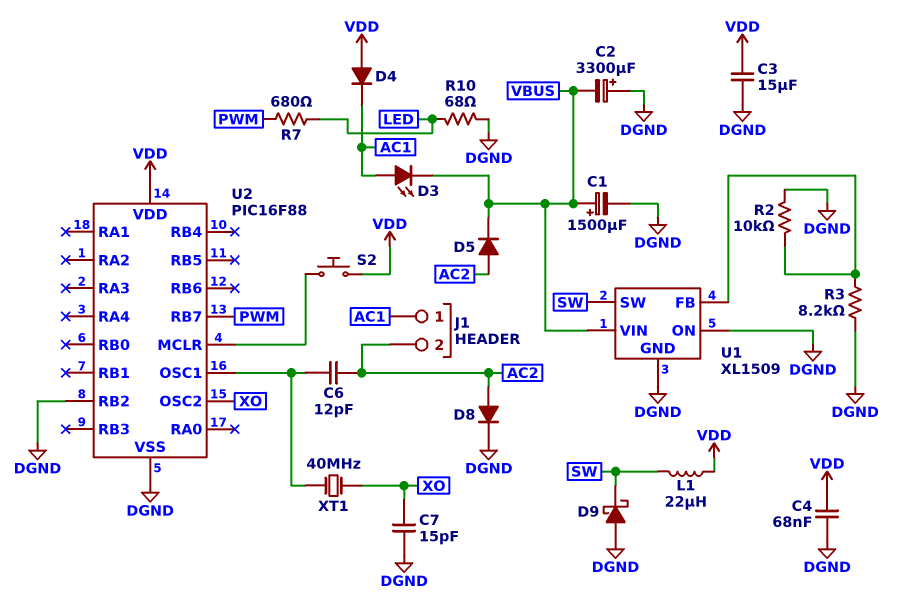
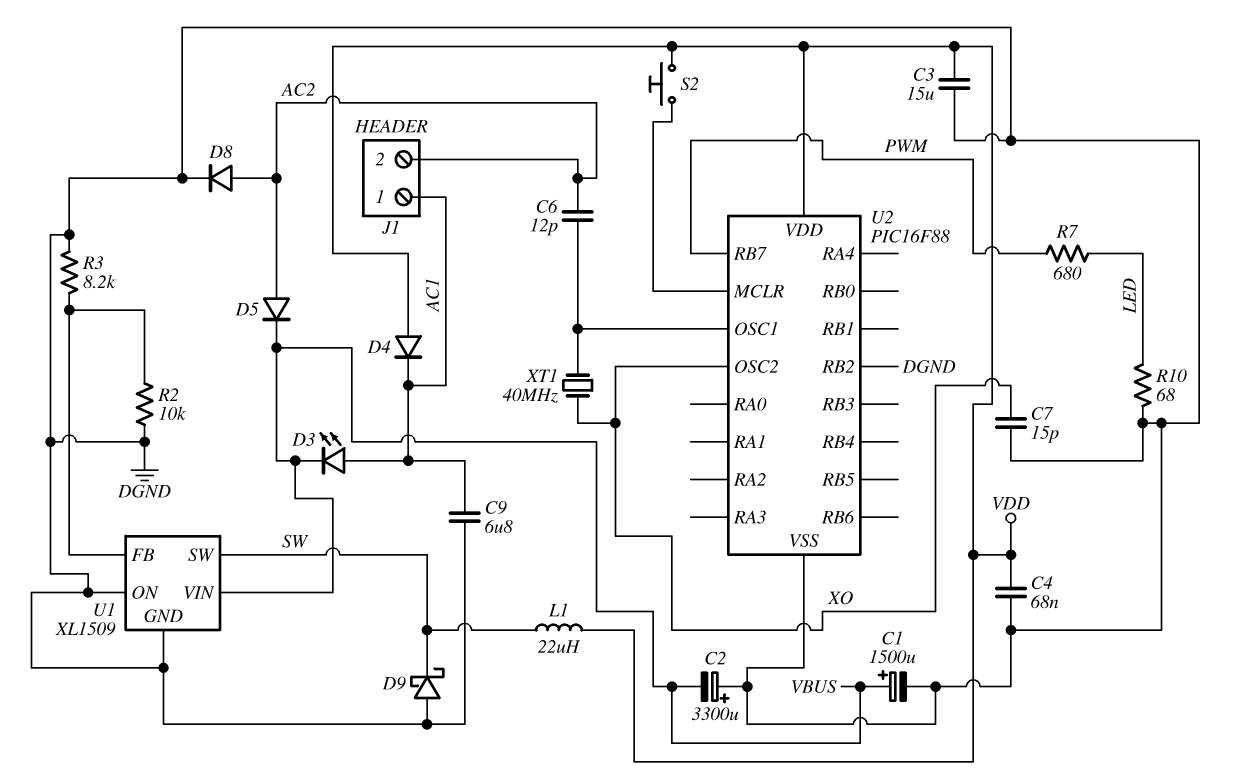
C9: none -> 6.8uF (AC1, DGND)

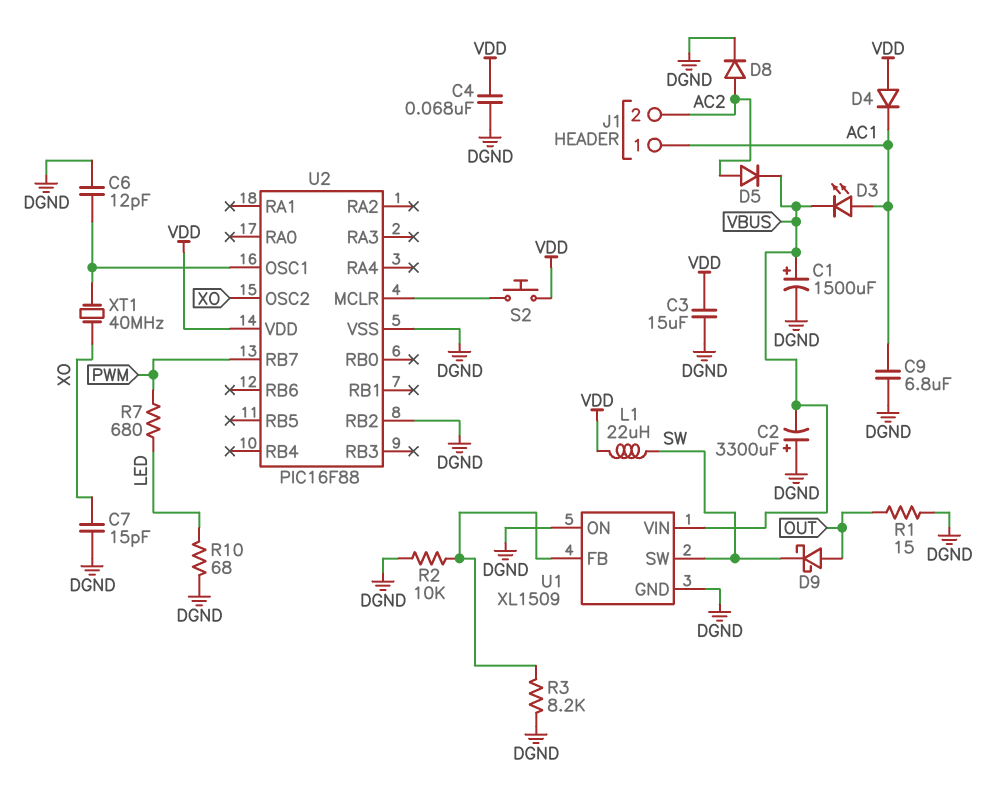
C6: 12pF (AC2, U2/OSC1) -> 12pF (DGND, U2/OSC1)
D9: schottky (A DGND, K SW) -> schottky (A OUT, K SW)
R1: none -> 15 (DGND, OUT)

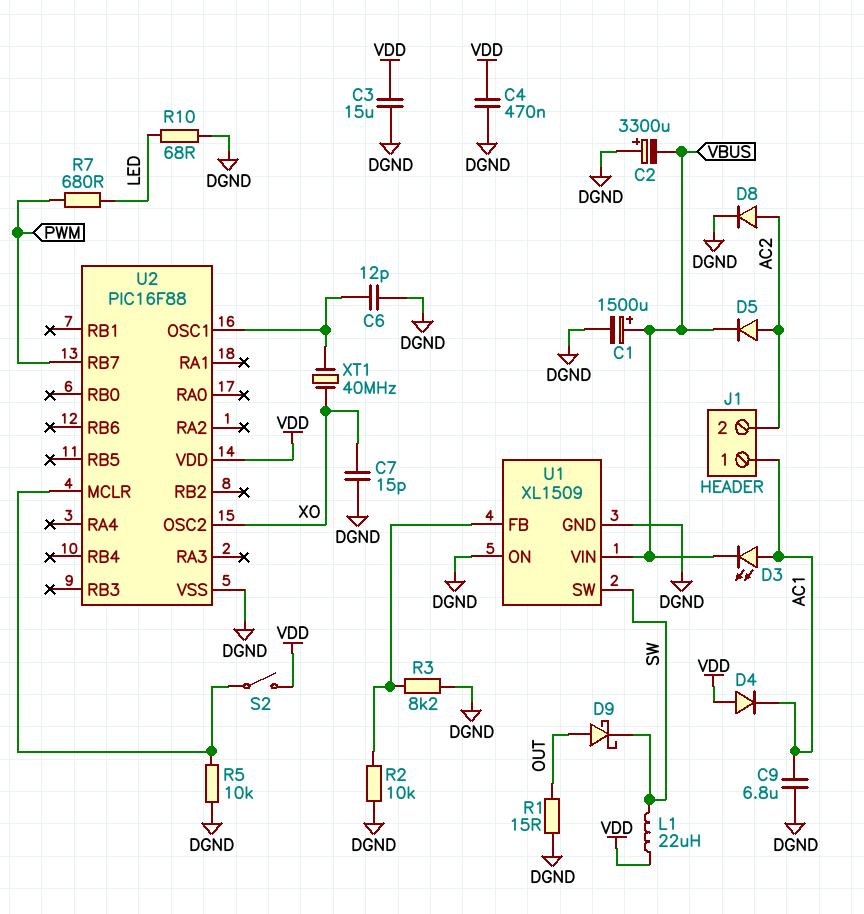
C4: 68nF (DGND, VDD) -> 470nF (DGND, VDD)
R5: none -> 10k (DGND, U2/MCLR)
S2: button (U2/MCLR, VDD) -> switch (U2/MCLR, VDD)
U2 pin RB2: DGND -> none

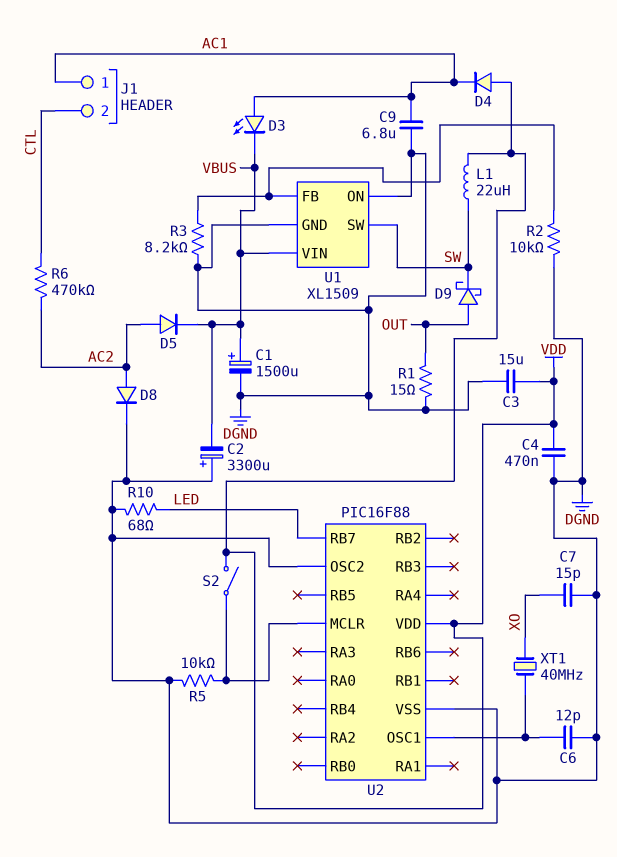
J1 pin 2: AC2 -> CTL
R6: none -> 470k (AC2, CTL)
R7: 680 (LED, PWM) -> none
U2 pin OSC2: XO -> DGND
U2 pin RB7: PWM -> LED

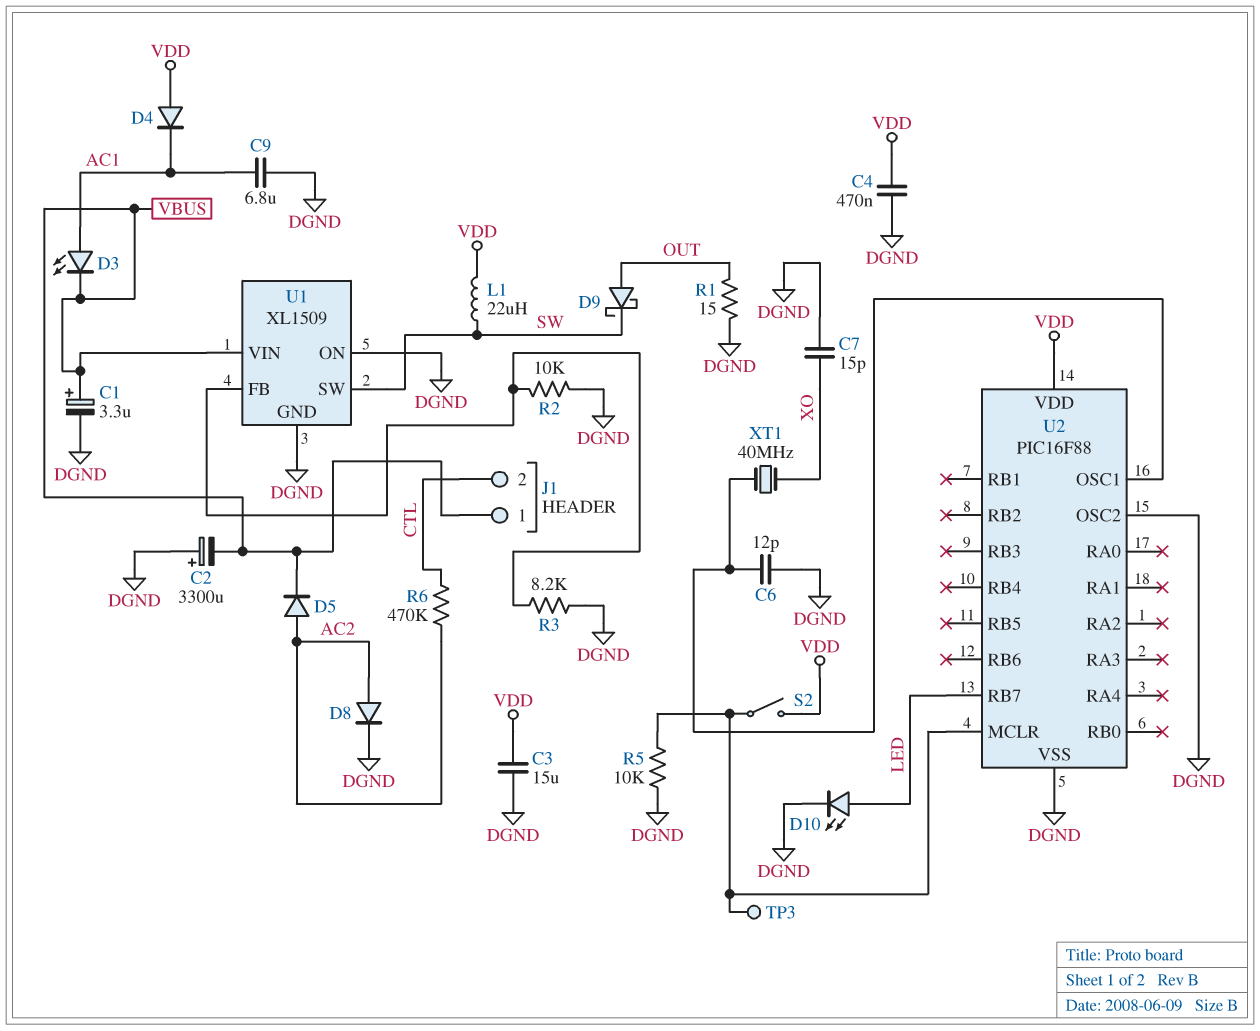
C1: 1500uF (plus VBUS, minus DGND) -> 3.3uF (plus VBUS, minus DGND)
D10: none -> LED (A LED, K DGND)
J1 pin 1: AC1 -> VBUS
R10: 68 (DGND, LED) -> none
TP3: none -> test point (U2/MCLR)

